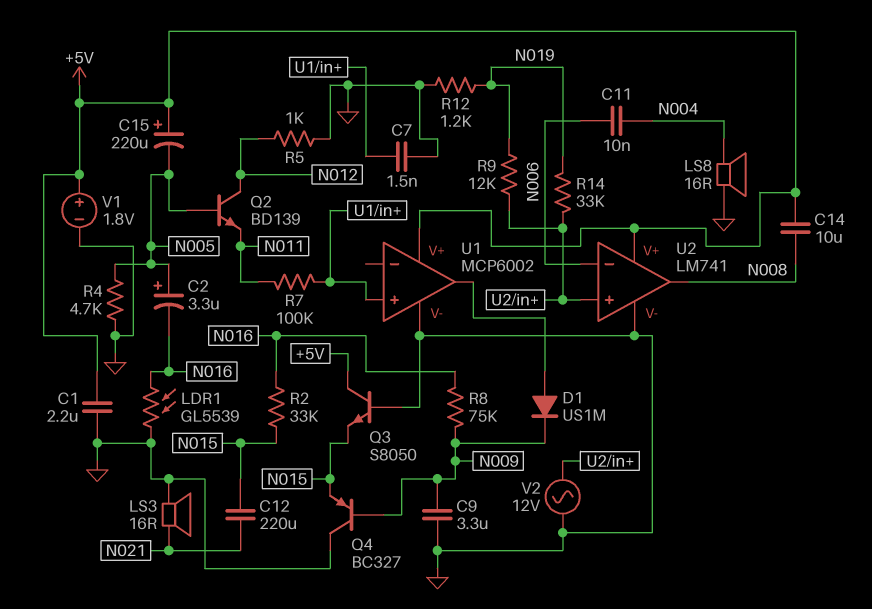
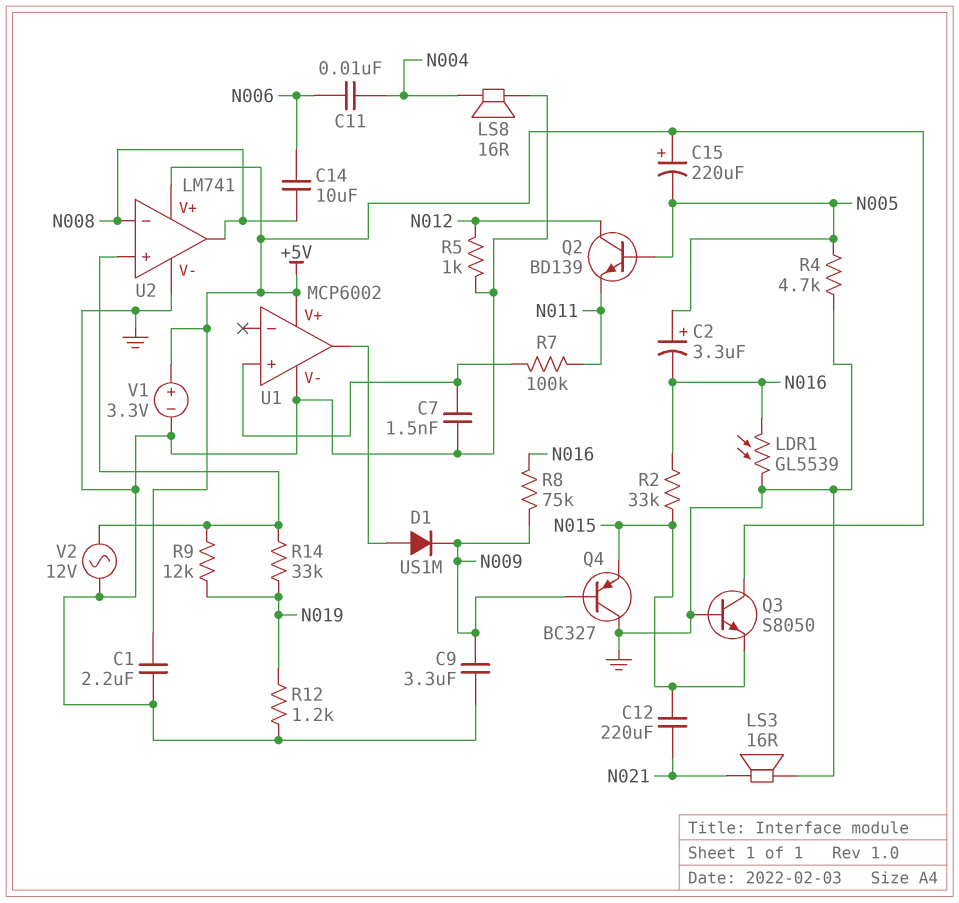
C14: 10uF (+5V, N008) -> 10uF (N006, N008)
U2 pin in-: N006 -> N008
V1: 1.8V (plus +5V, minus GND) -> 3.3V (plus +5V, minus GND)

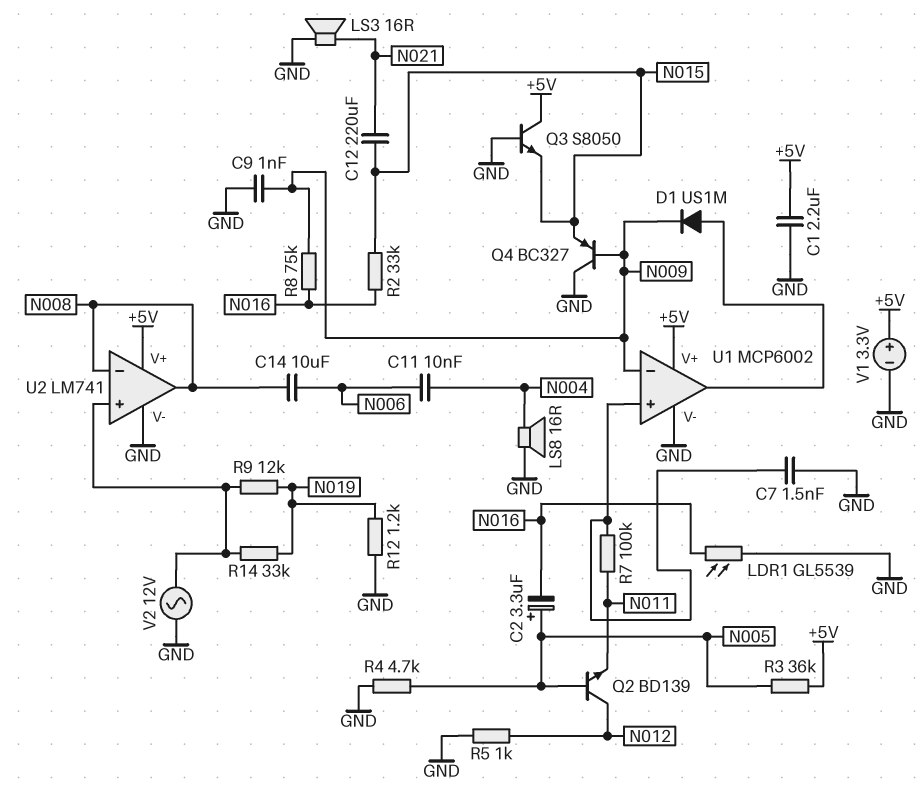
C9: 3.3uF (GND, N009) -> 1nF (GND, N009)
C15: 220uF (plus +5V, minus N005) -> none
R3: none -> 36k (+5V, N005)
U1 pin in-: none -> N009

